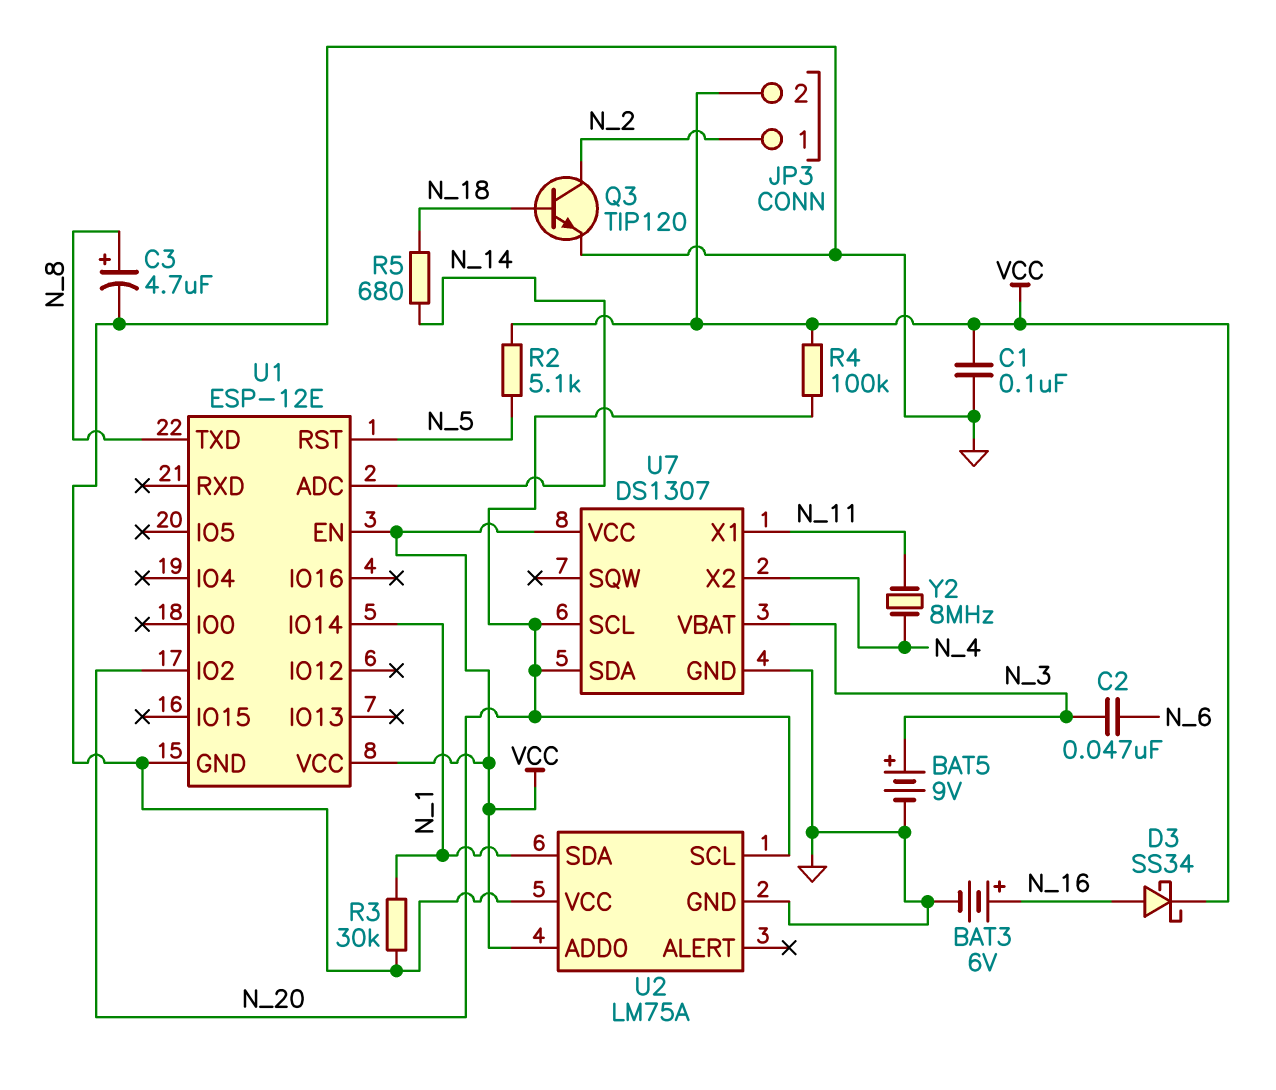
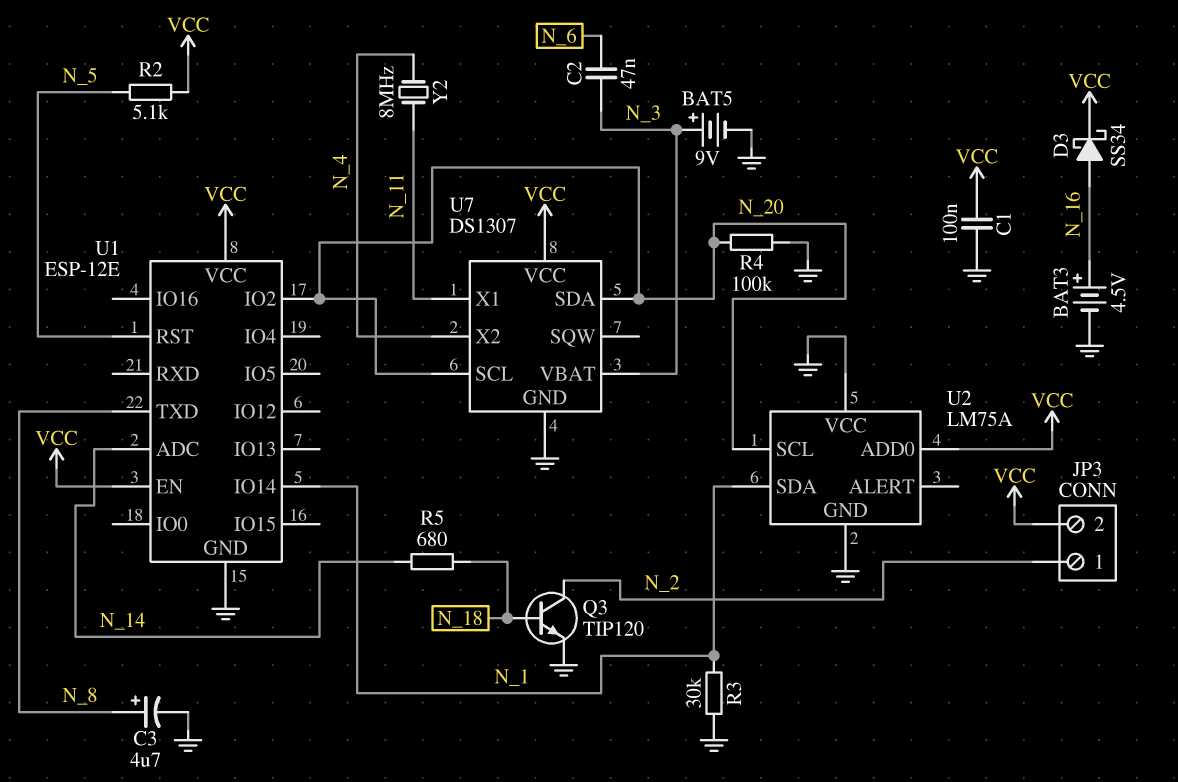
BAT3: 6V (plus N_16, minus GND) -> 4.5V (plus N_16, minus GND)
R4: 100k (N_20, VCC) -> 100k (GND, N_20)

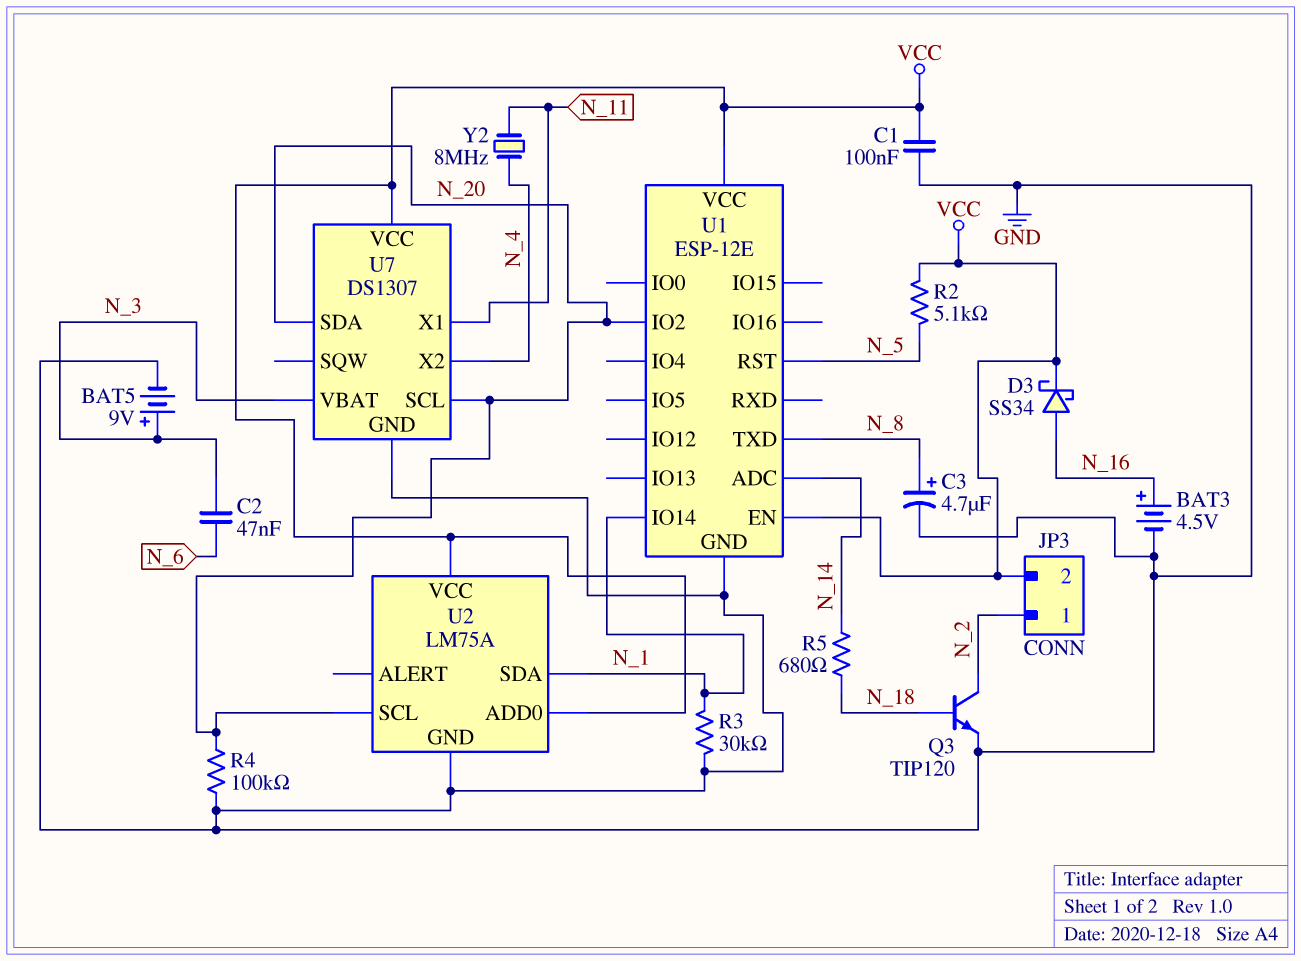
U2 pin VCC: GND -> VCC

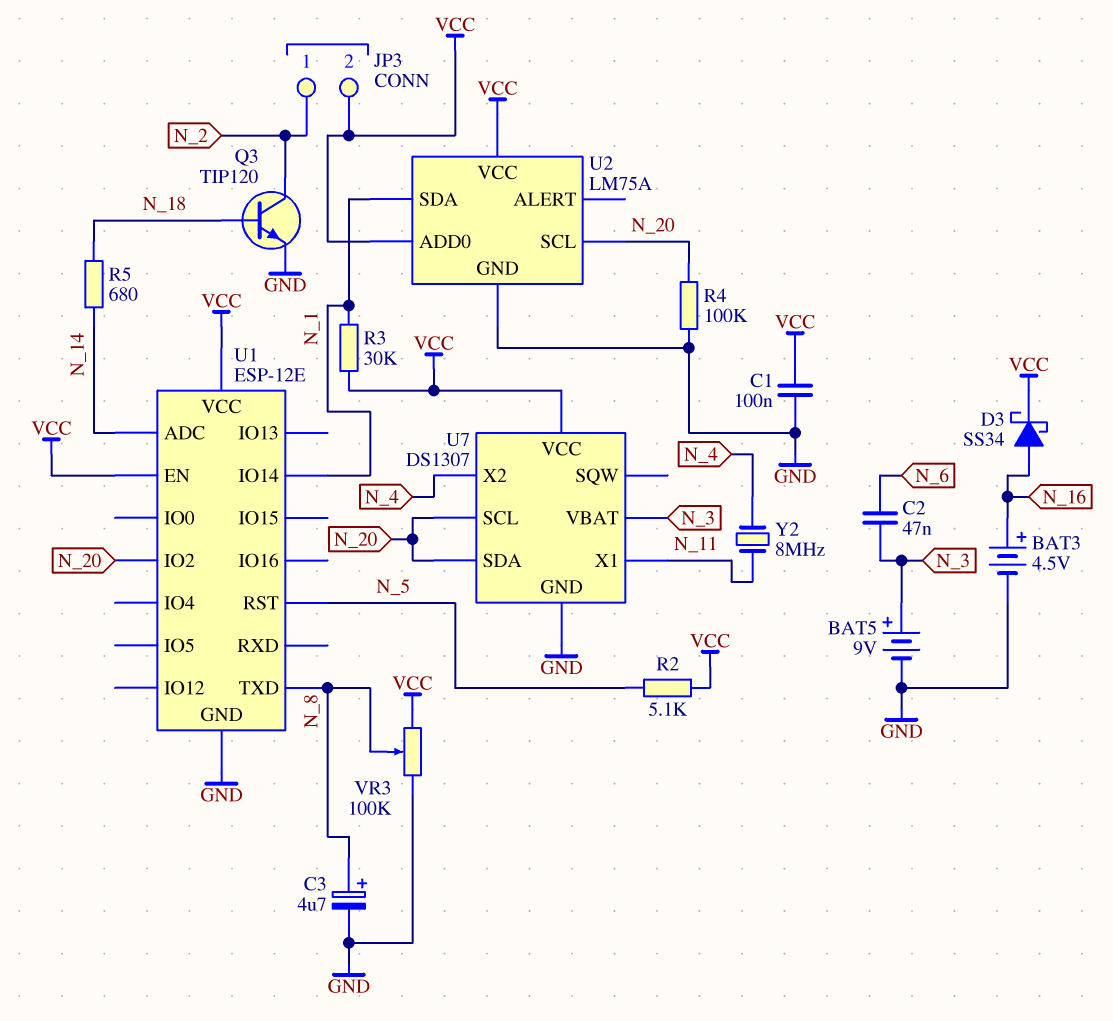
R3: 30k (GND, N_1) -> 30k (N_1, VCC)
VR3: none -> 100k (GND, VCC, wiper N_8)

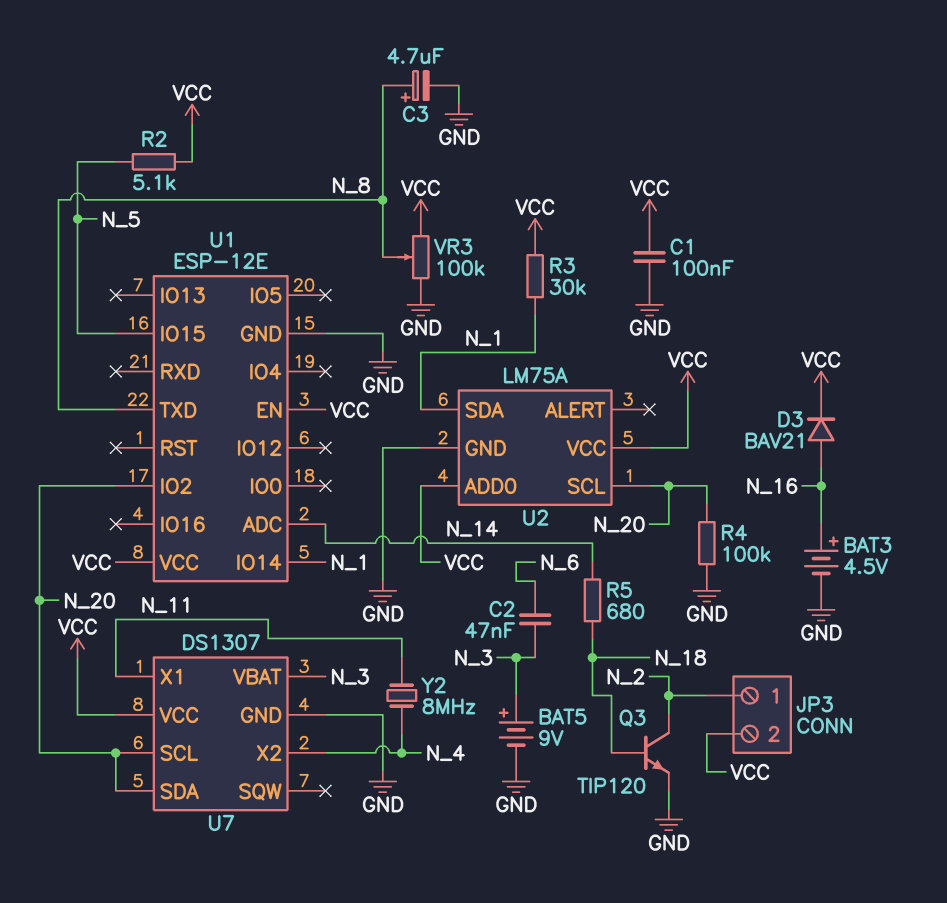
D3: schottky SS34 (A N_16, K VCC) -> diode BAV21 (A N_16, K VCC)
U1 pin IO15: none -> N_5
U1 pin RST: N_5 -> none

